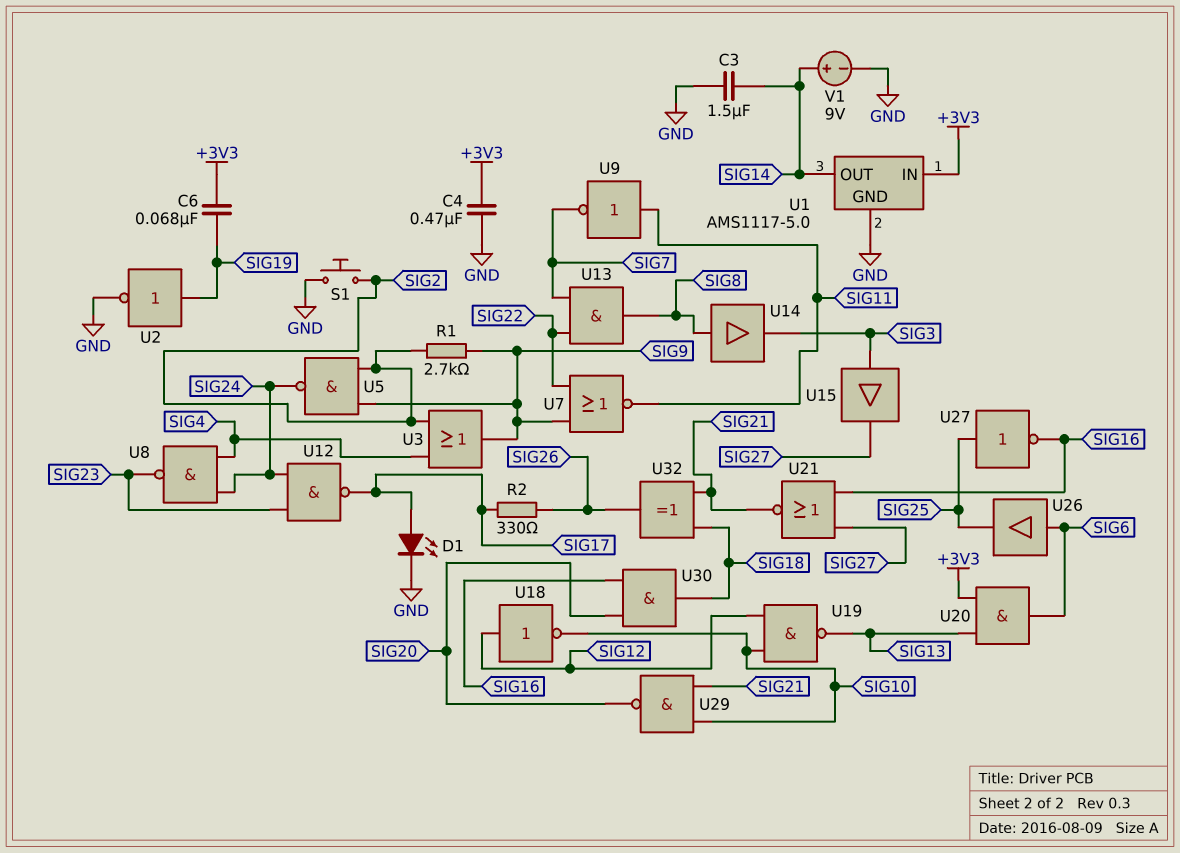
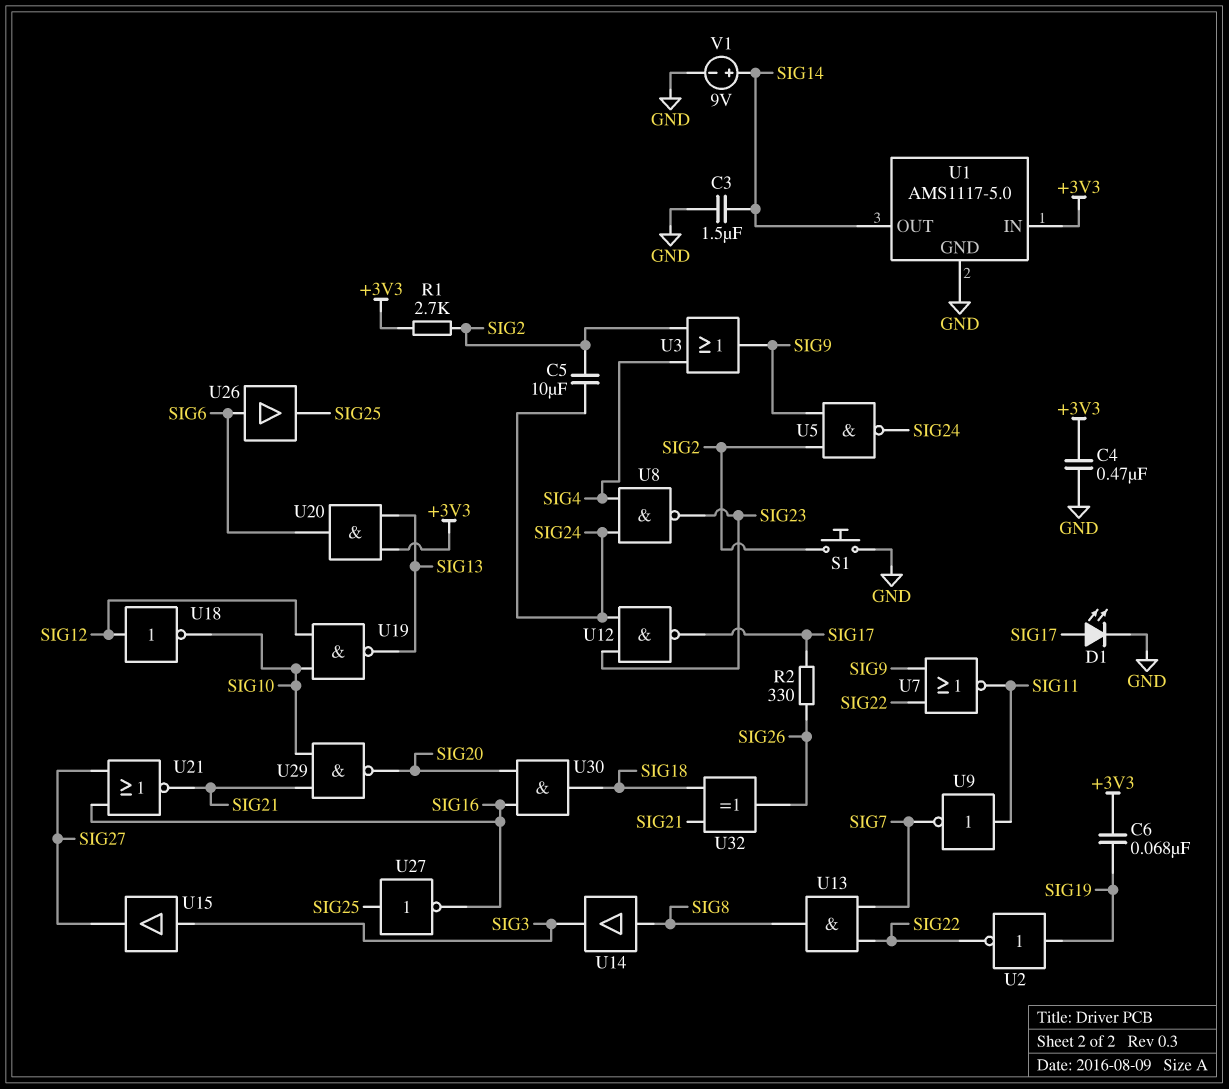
C5: none -> 10uF (SIG2, SIG24)
R1: 2.7k (SIG2, SIG9) -> 2.7k (+3V3, SIG2)
U2: NOT (in SIG19, out GND) -> NOT (in SIG19, out SIG22)

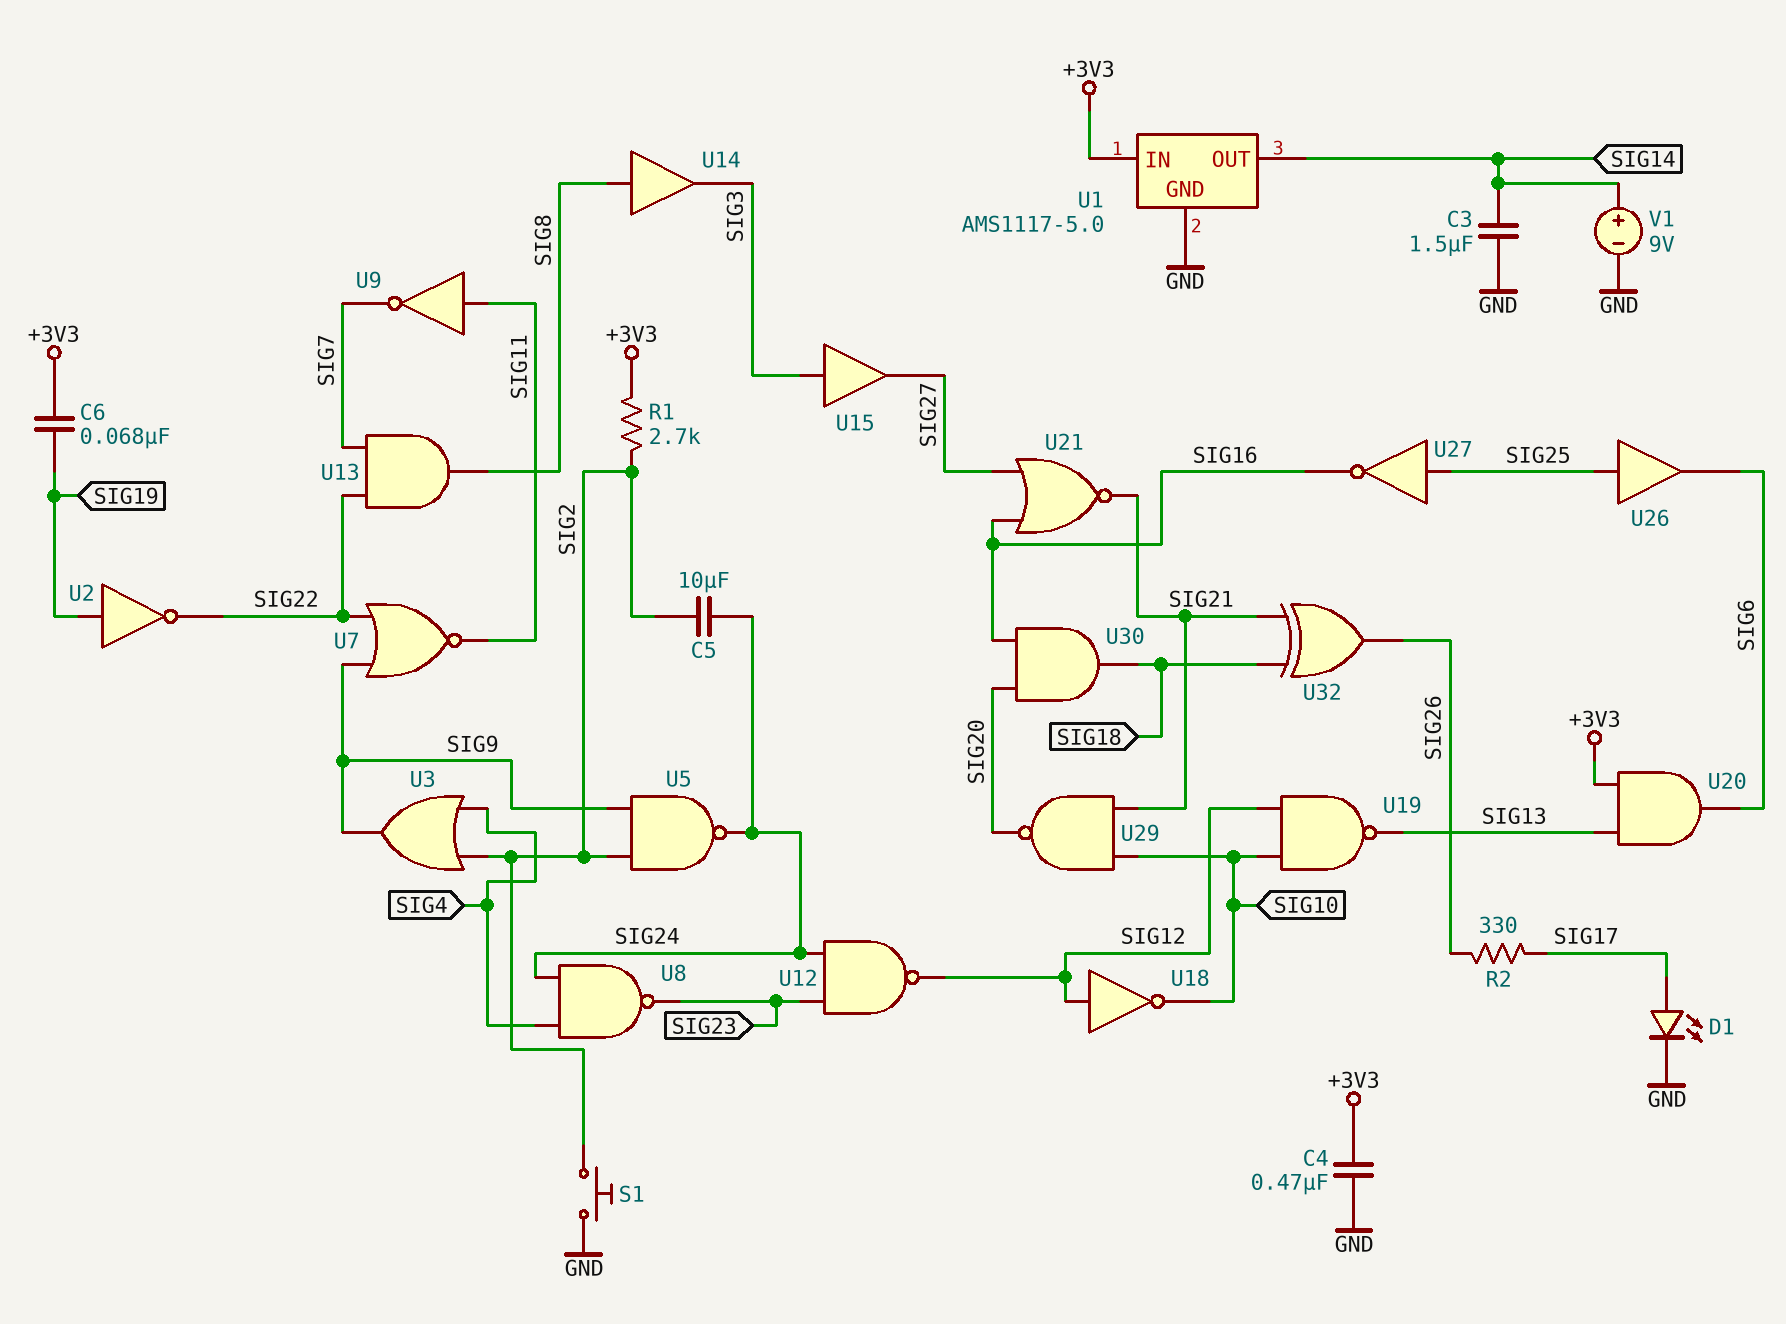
U12: NAND (in SIG23, in SIG24, out SIG17) -> NAND (in SIG23, in SIG24, out SIG12)
U26: buffer (in SIG6, out SIG25) -> buffer (in SIG25, out SIG6)

